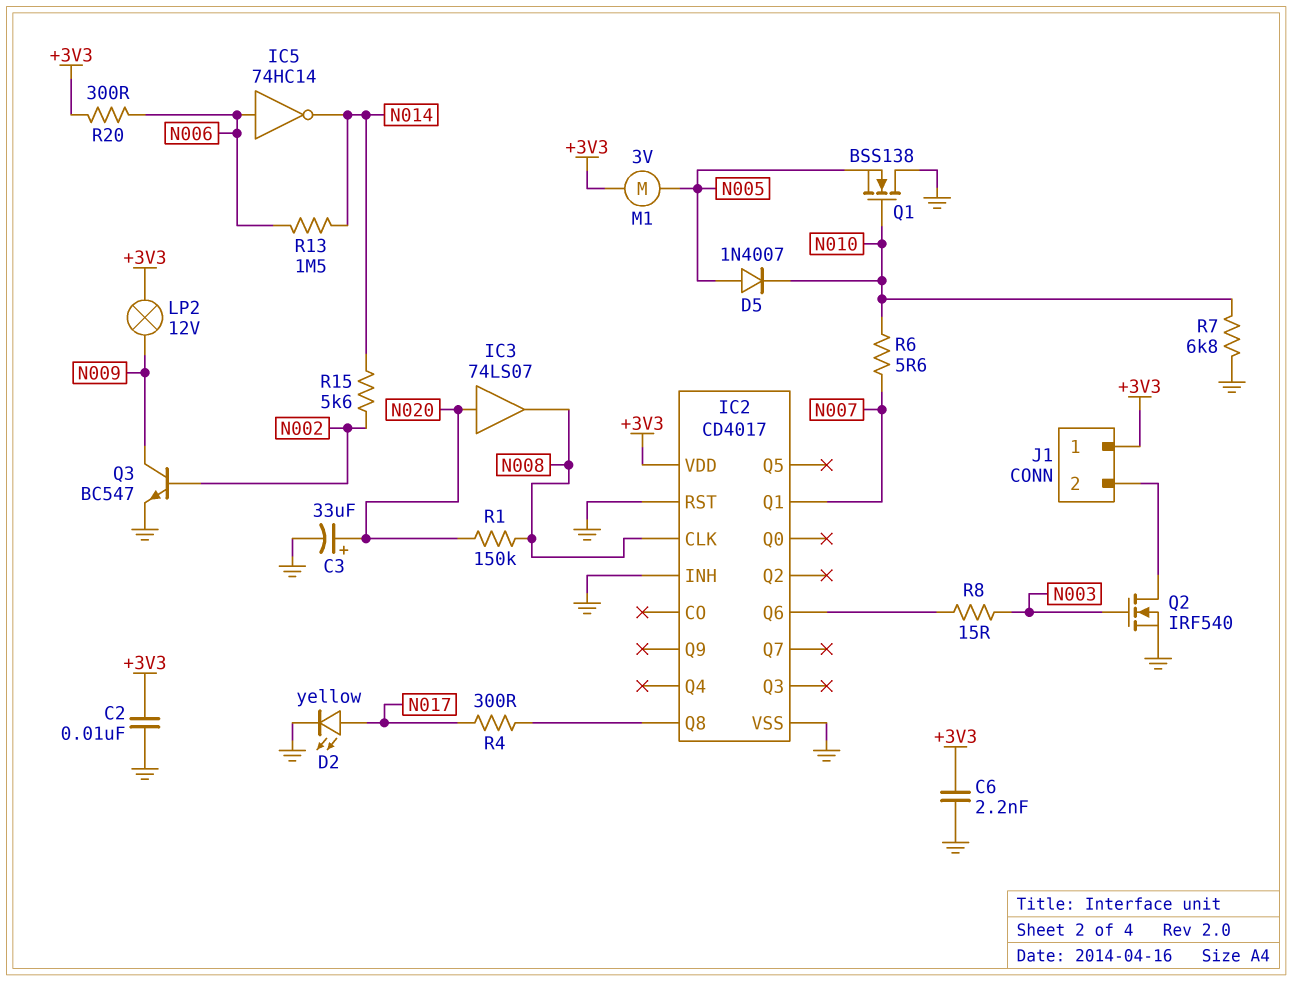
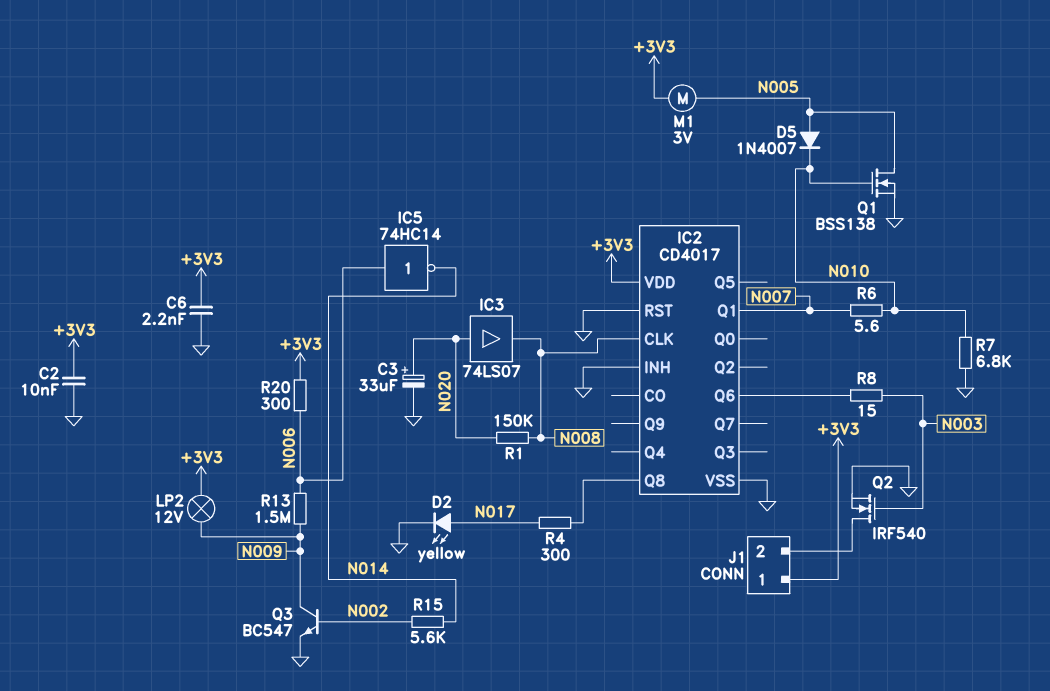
Q1: NMOS BSS138 (G N010, D GND, S N005) -> NMOS BSS138 (G N010, D N005, S GND)
R13: 1.5M (N006, N014) -> 1.5M (N006, N009)

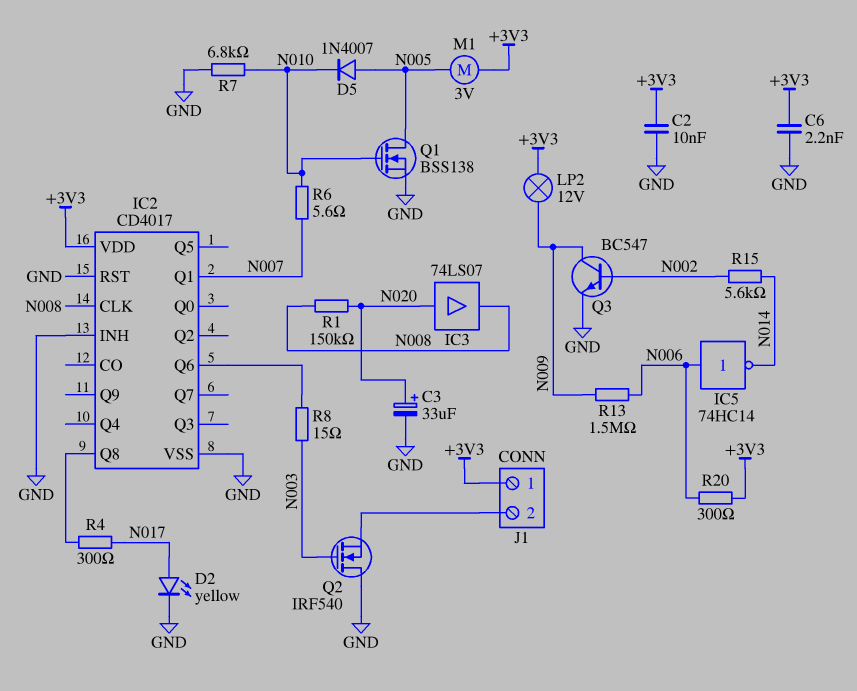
Q2: NMOS IRF540 (G N003, D J1/2, S GND) -> NMOS IRF540 (G N003, D GND, S J1/2)

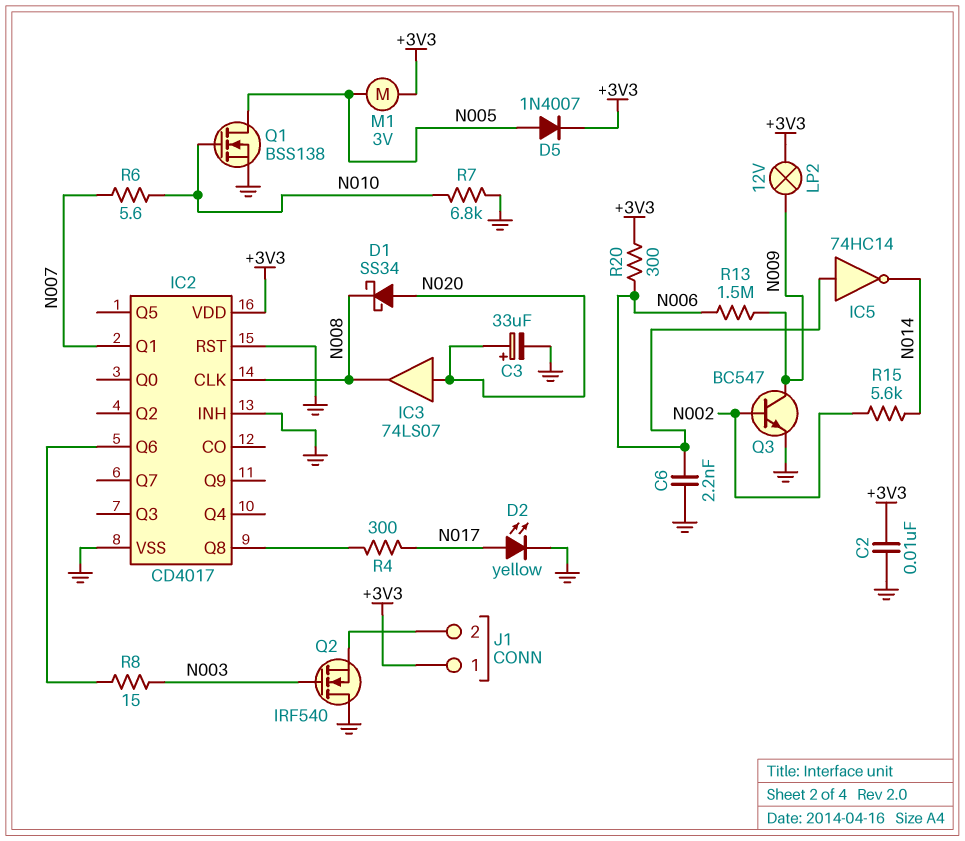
C6: 2.2nF (+3V3, GND) -> 2.2nF (GND, N006)
D1: none -> schottky SS34 (A N020, K N008)
D5: diode 1N4007 (A N005, K N010) -> diode 1N4007 (A N005, K +3V3)
R1: 150k (N008, N020) -> none

